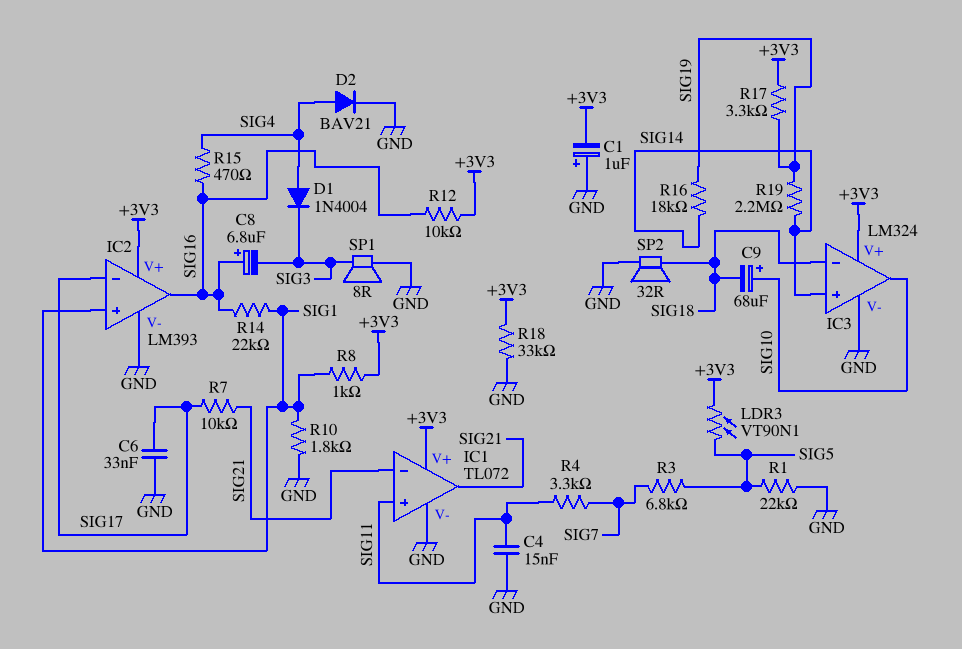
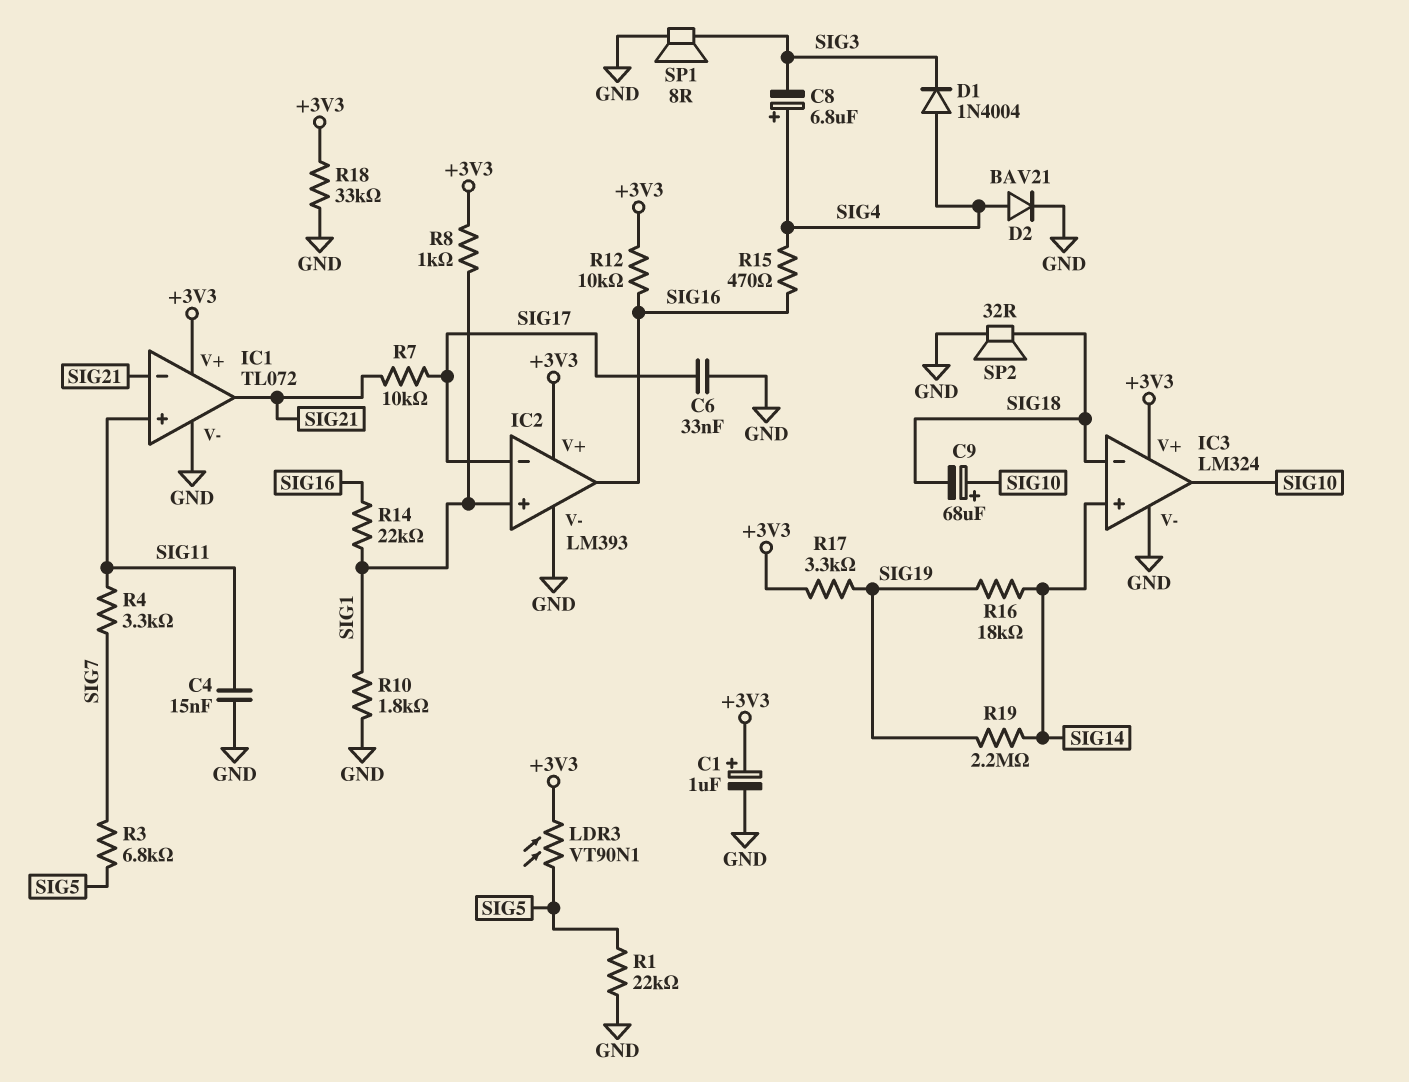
C1: 1uF (plus GND, minus +3V3) -> 1uF (plus +3V3, minus GND)
C8: 6.8uF (plus SIG16, minus SIG3) -> 6.8uF (plus SIG4, minus SIG3)

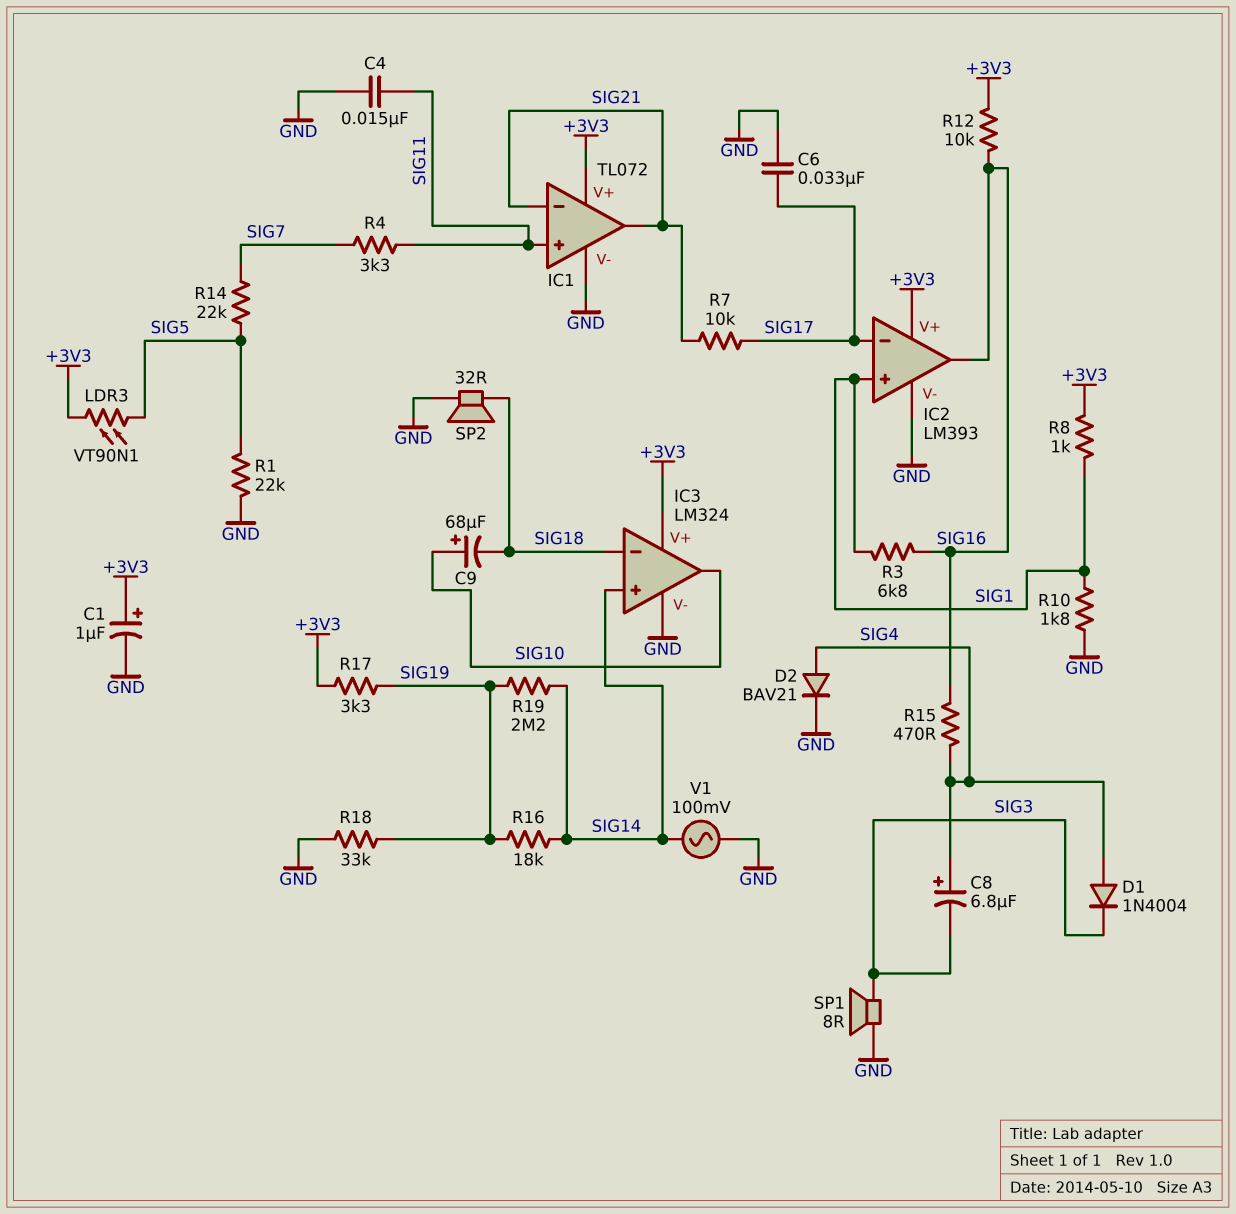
R3: 6.8k (SIG5, SIG7) -> 6.8k (SIG1, SIG16)
R14: 22k (SIG1, SIG16) -> 22k (SIG5, SIG7)
R18: 33k (+3V3, GND) -> 33k (GND, SIG19)
V1: none -> AC 100mV (GND, SIG14)

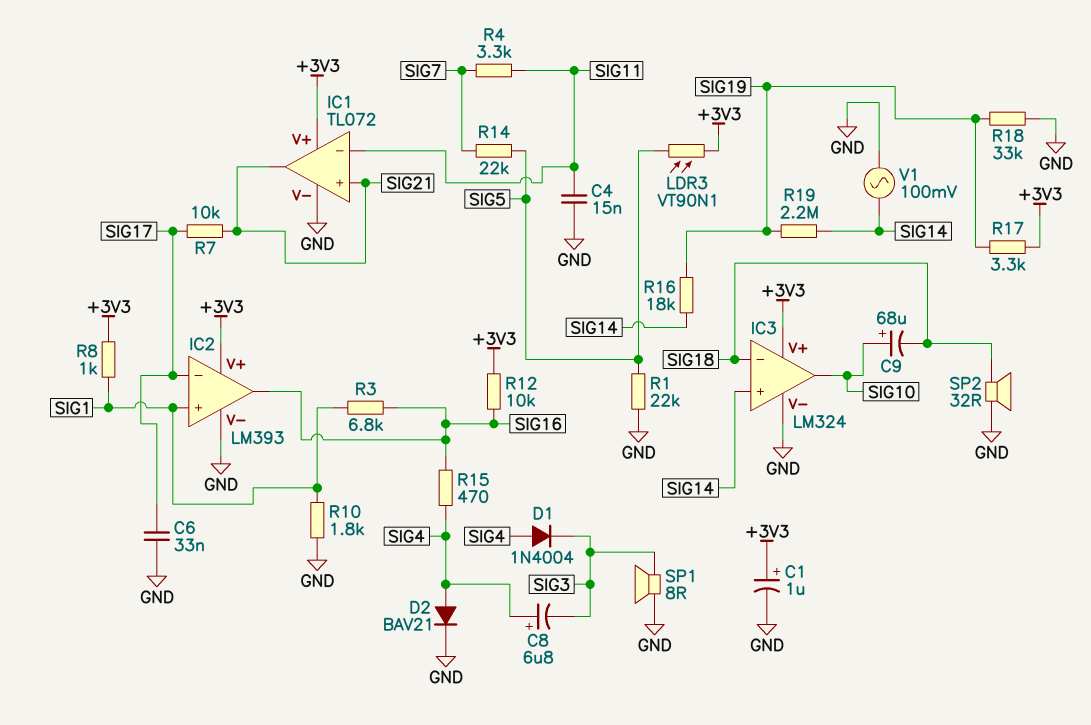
IC1 pin in+: SIG11 -> SIG21
IC1 pin in-: SIG21 -> SIG11

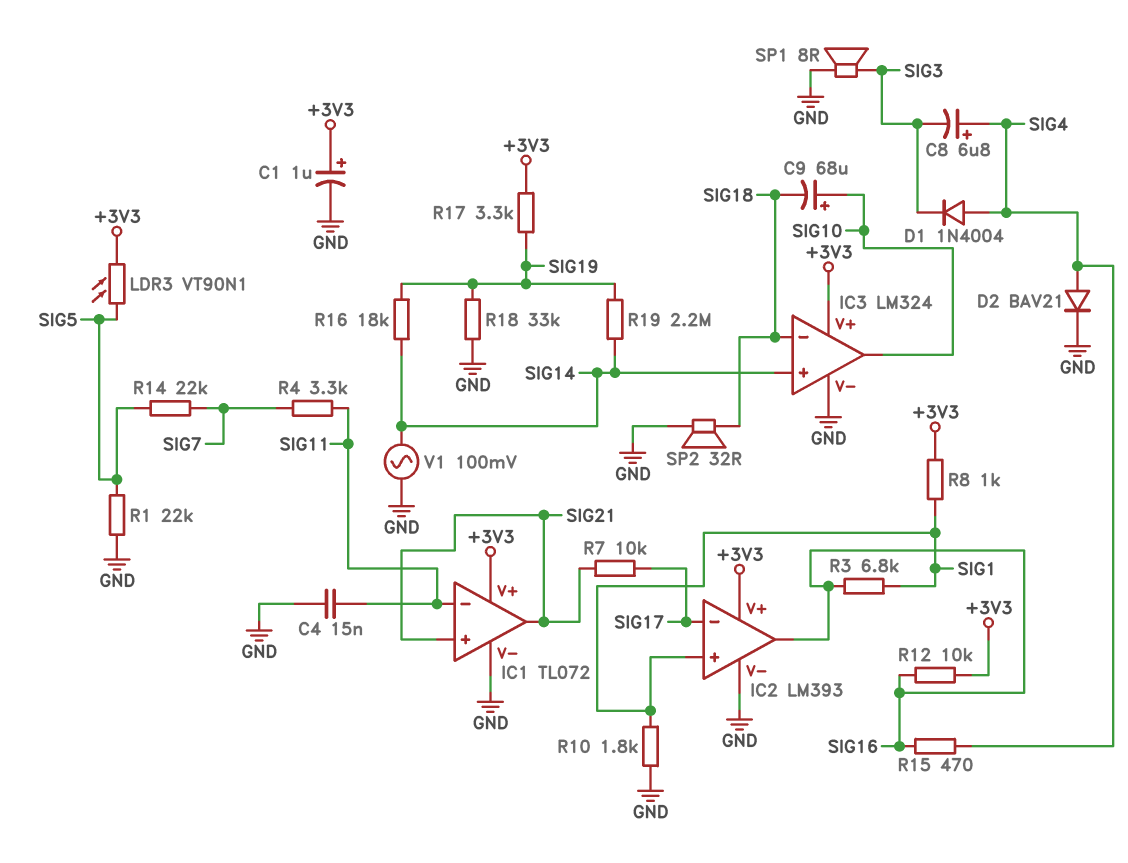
C6: 33nF (GND, SIG17) -> none

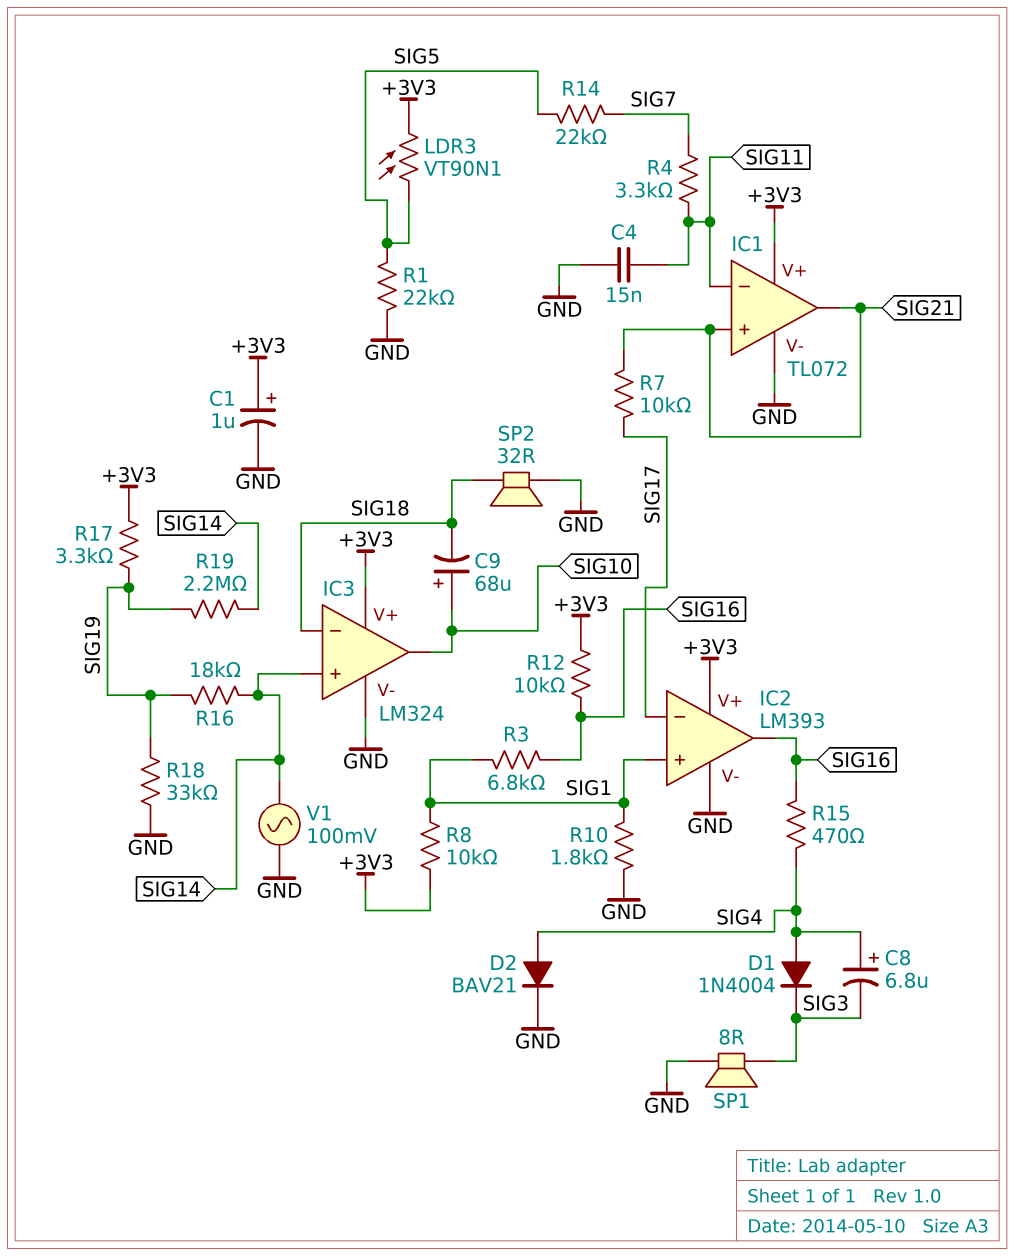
R8: 1k (+3V3, SIG1) -> 10k (+3V3, SIG1)

